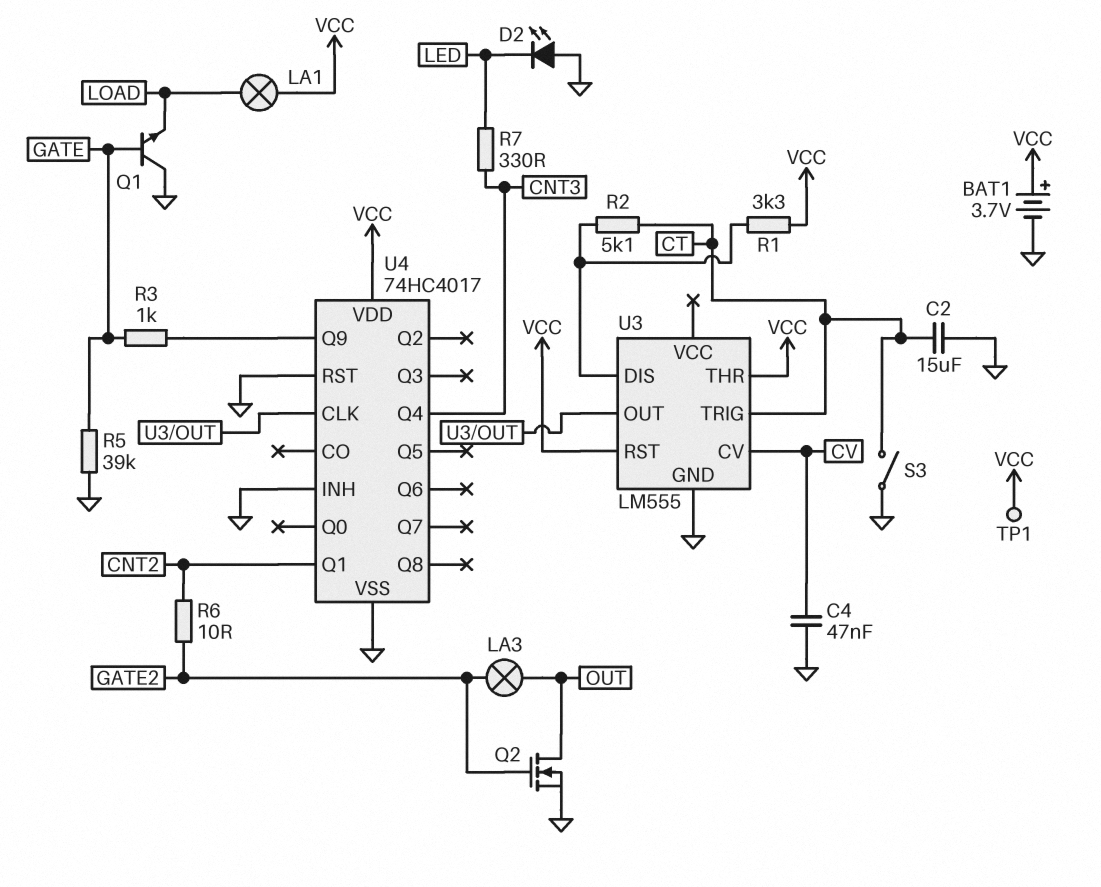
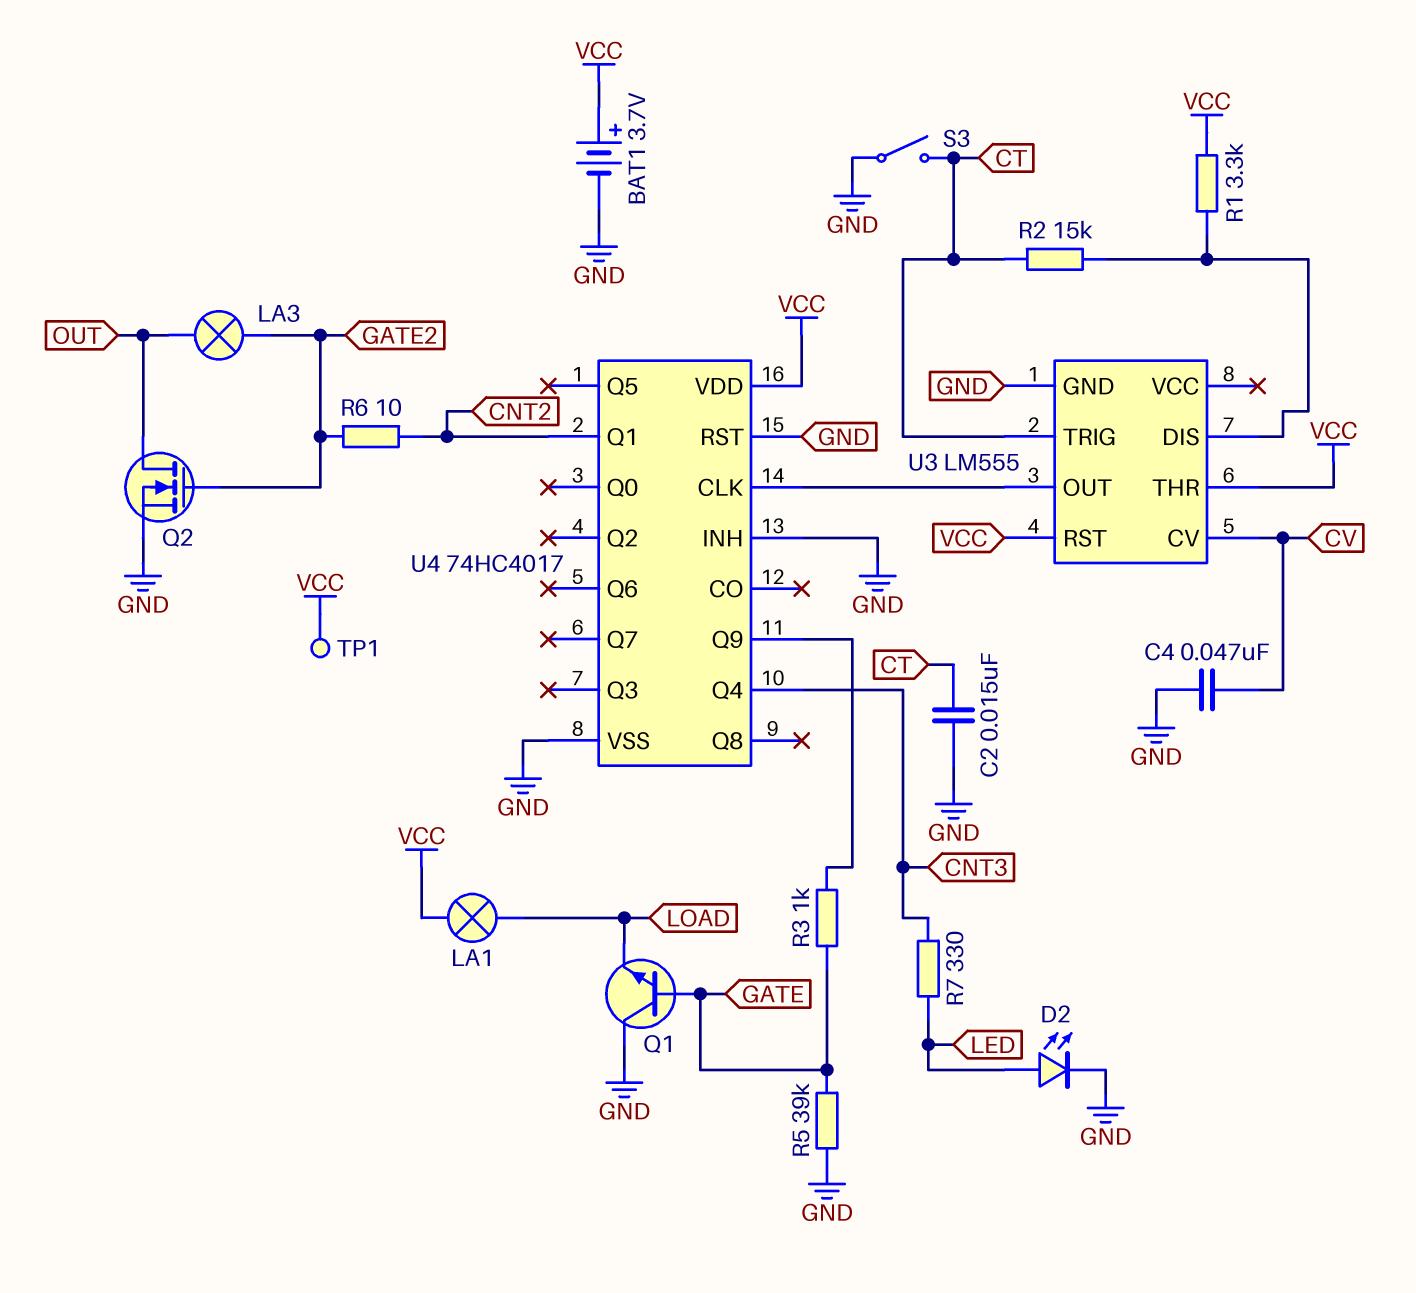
C2: 15uF (CT, GND) -> 15nF (CT, GND)
D2: LED (A GND, K LED) -> LED (A LED, K GND)
R2: 5.1k (CT, U3/DIS) -> 15k (CT, U3/DIS)

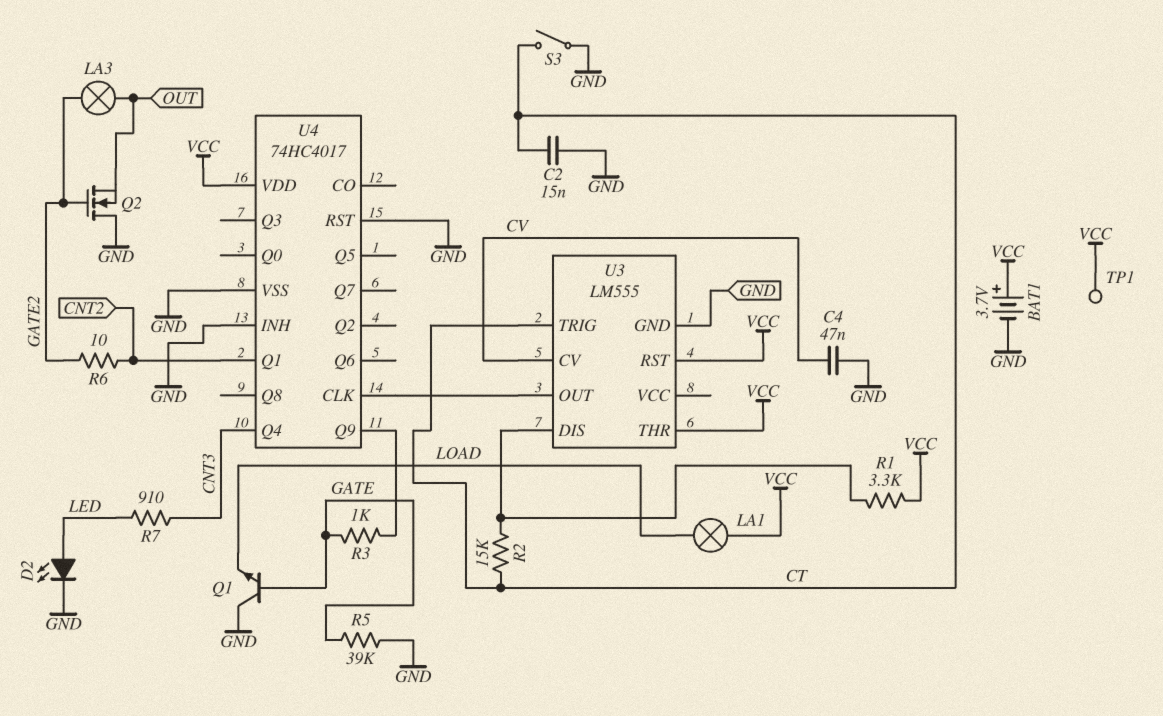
Q2: NMOS (G GATE2, D OUT, S GND) -> NMOS (G GATE2, D GND, S OUT)
R7: 330 (CNT3, LED) -> 910 (CNT3, LED)

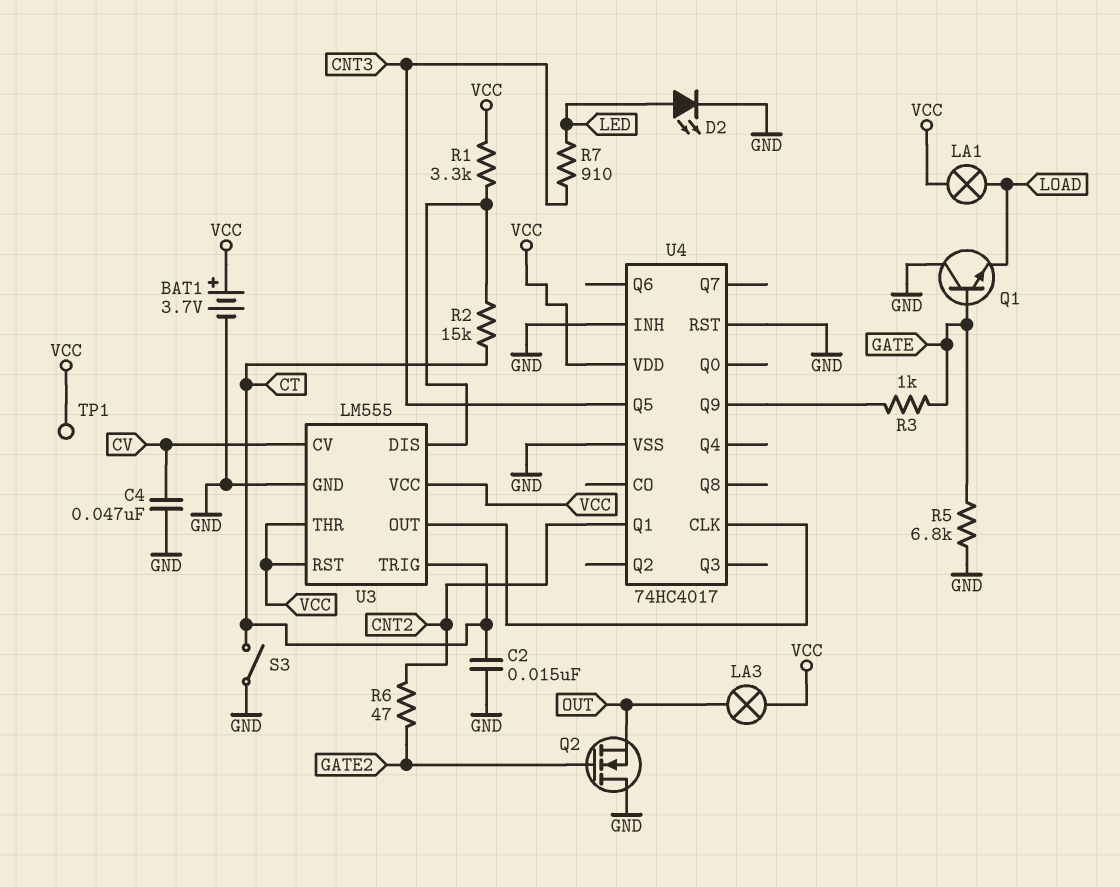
LA3: lamp (GATE2, OUT) -> lamp (OUT, VCC)
R5: 39k (GATE, GND) -> 6.8k (GATE, GND)
R6: 10 (CNT2, GATE2) -> 47 (CNT2, GATE2)
U3 pin VCC: none -> VCC
U4 pin Q4: CNT3 -> none
U4 pin Q5: none -> CNT3

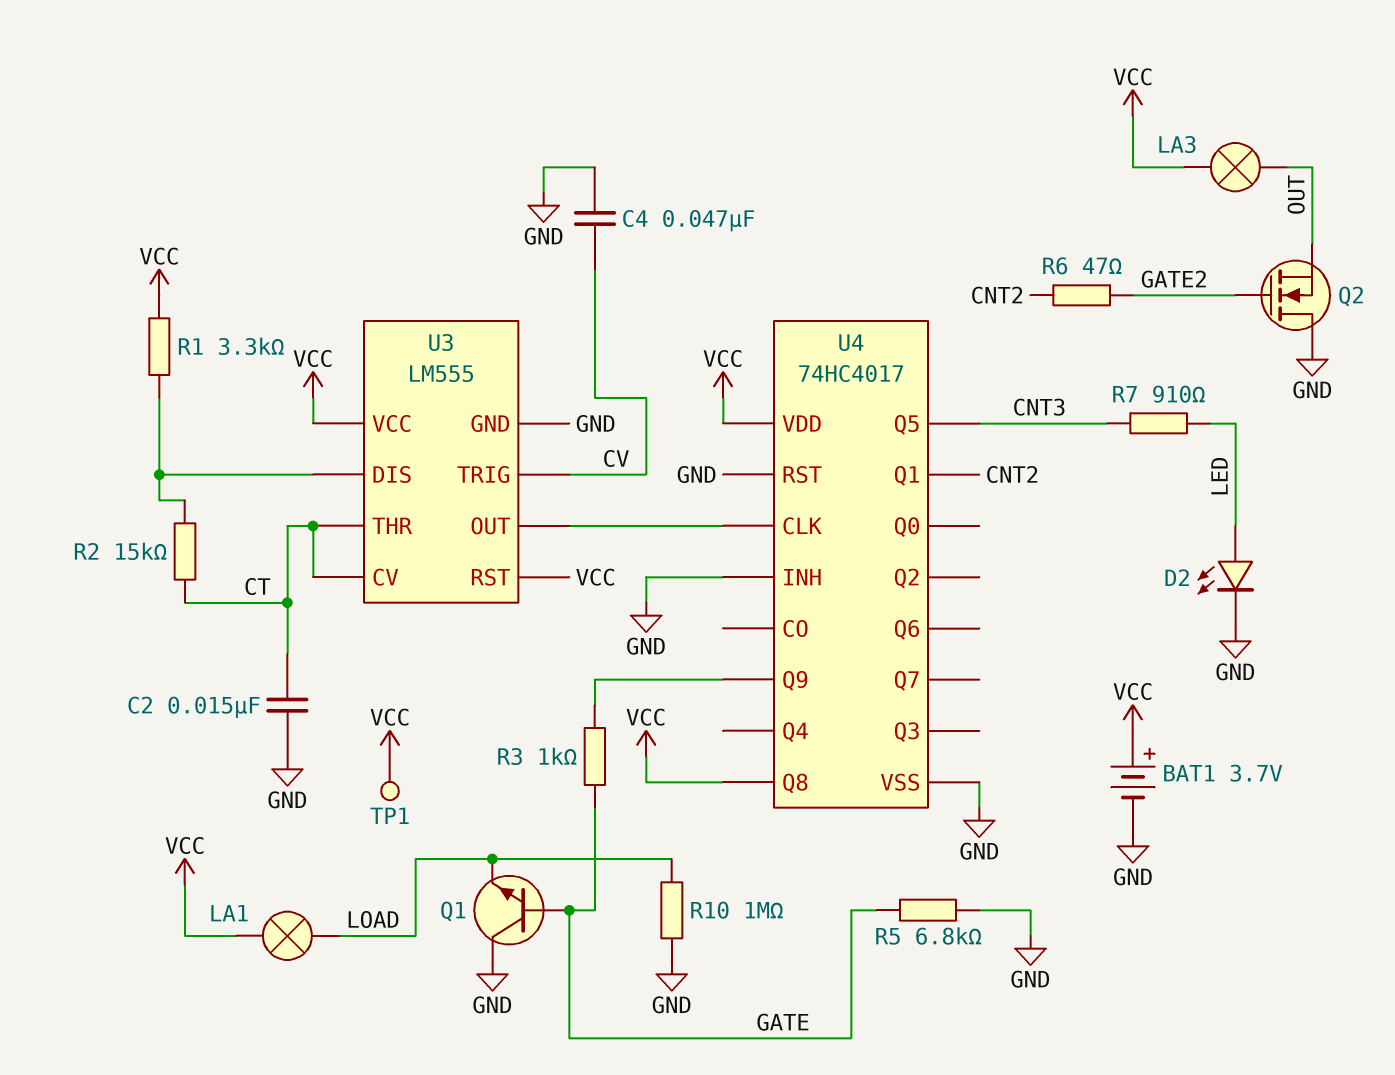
R10: none -> 1M (GND, LOAD)
S3: switch (CT, GND) -> none
U3 pin CV: CV -> CT
U3 pin THR: VCC -> CT
U3 pin TRIG: CT -> CV
U4 pin Q8: none -> VCC

